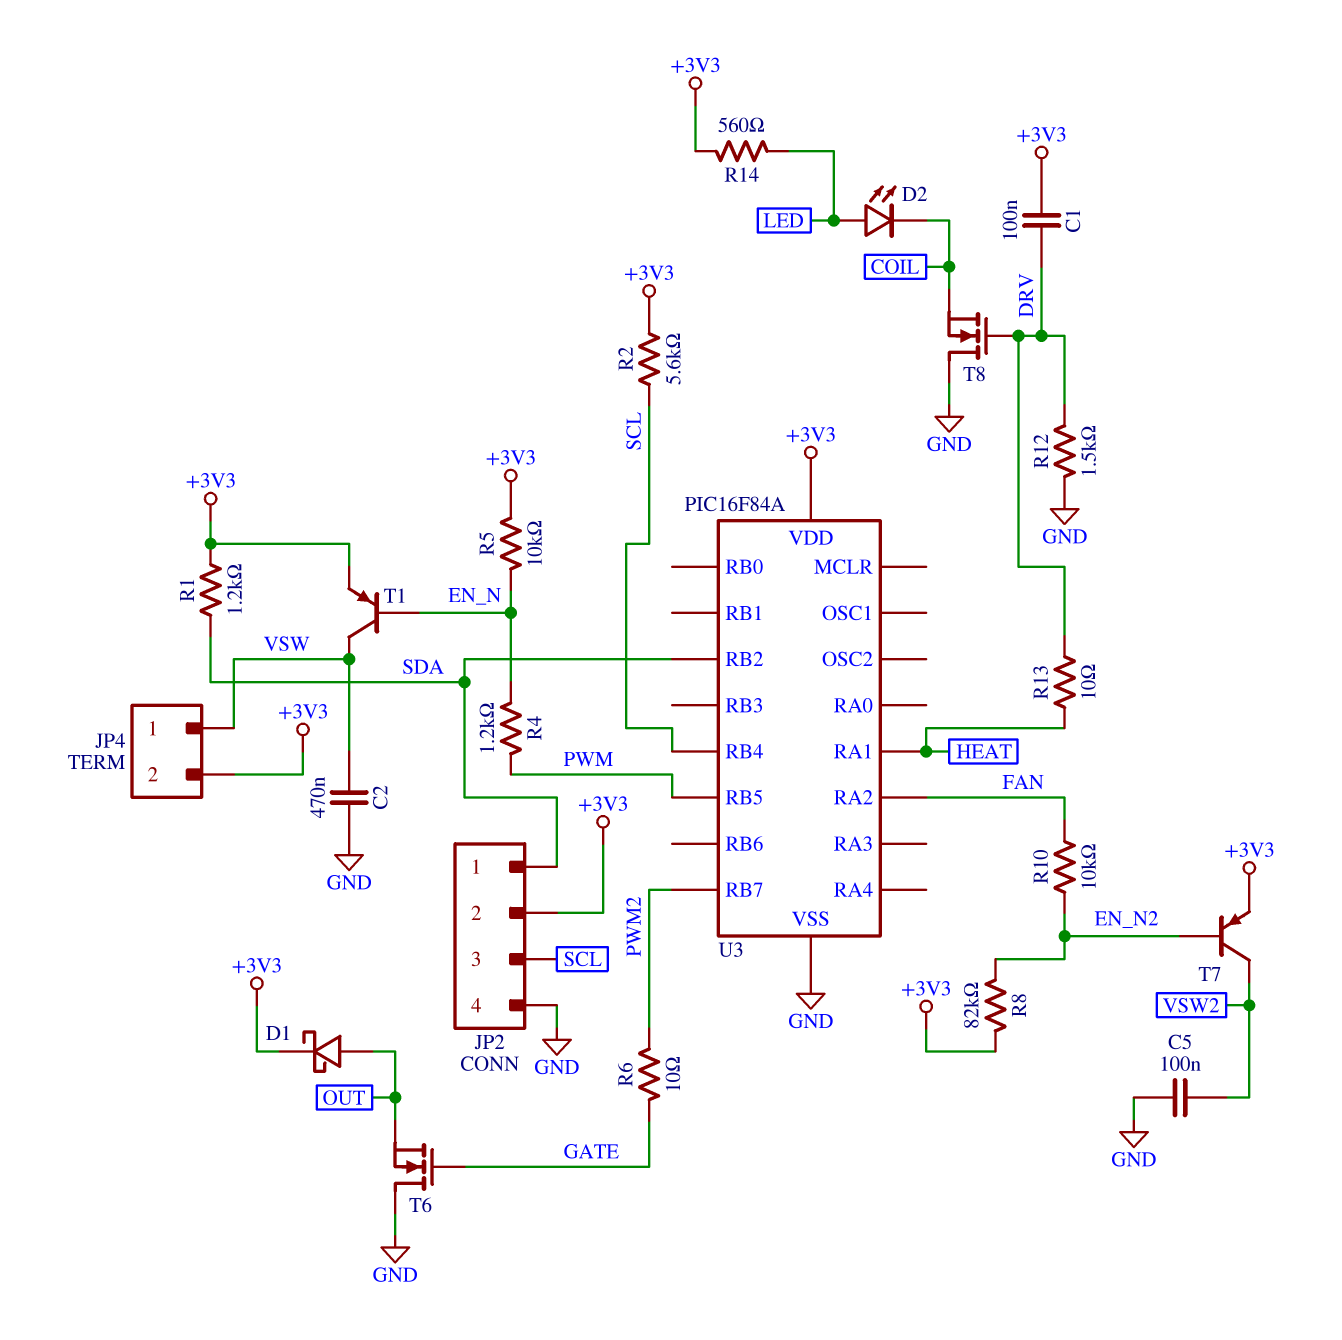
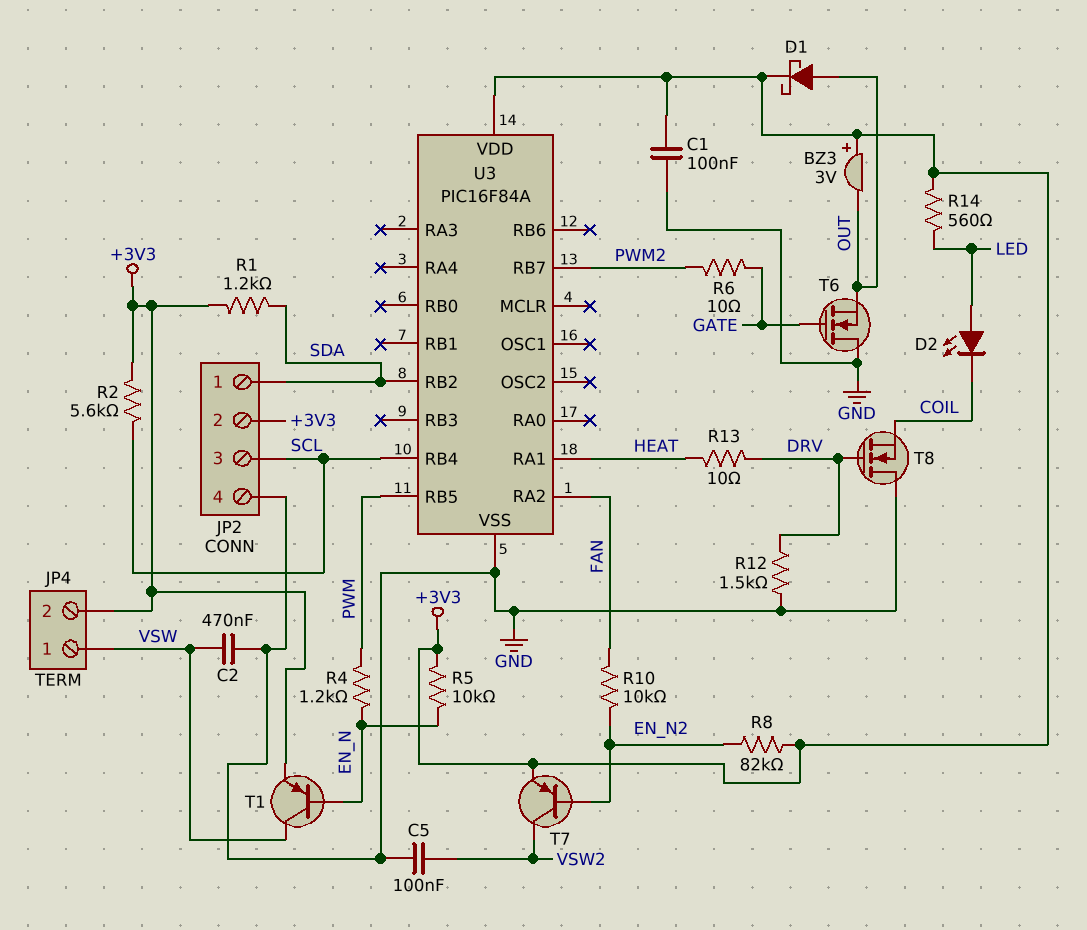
BZ3: none -> buzzer 3V (plus +3V3, minus OUT)
C1: 100nF (+3V3, DRV) -> 100nF (+3V3, GND)

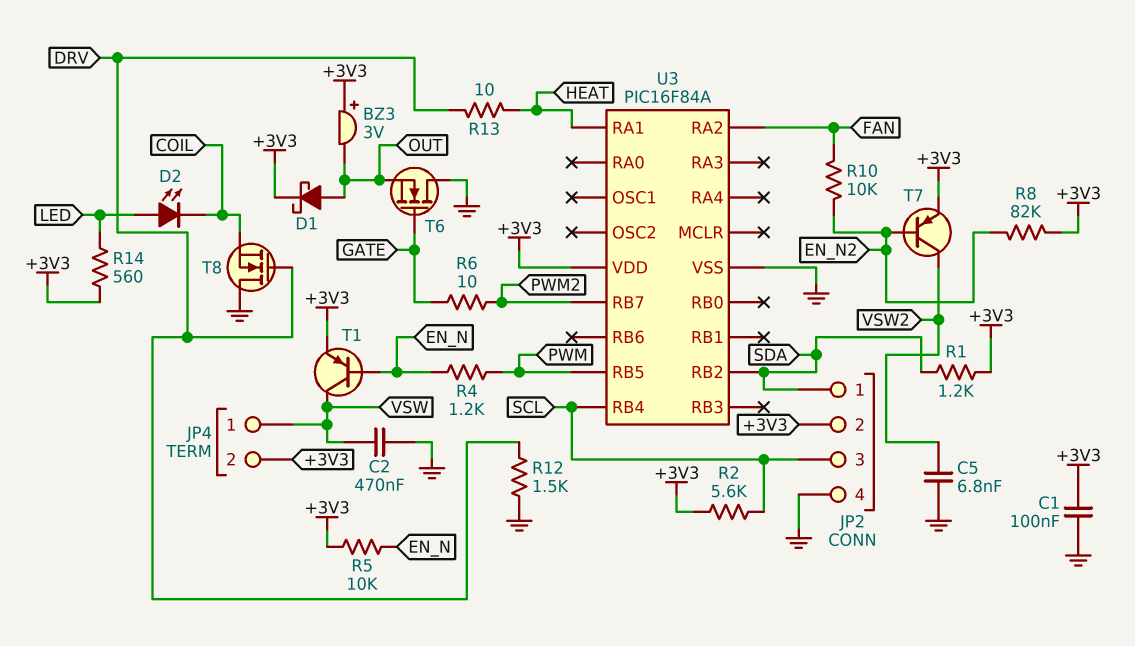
C5: 100nF (GND, VSW2) -> 6.8nF (GND, VSW2)

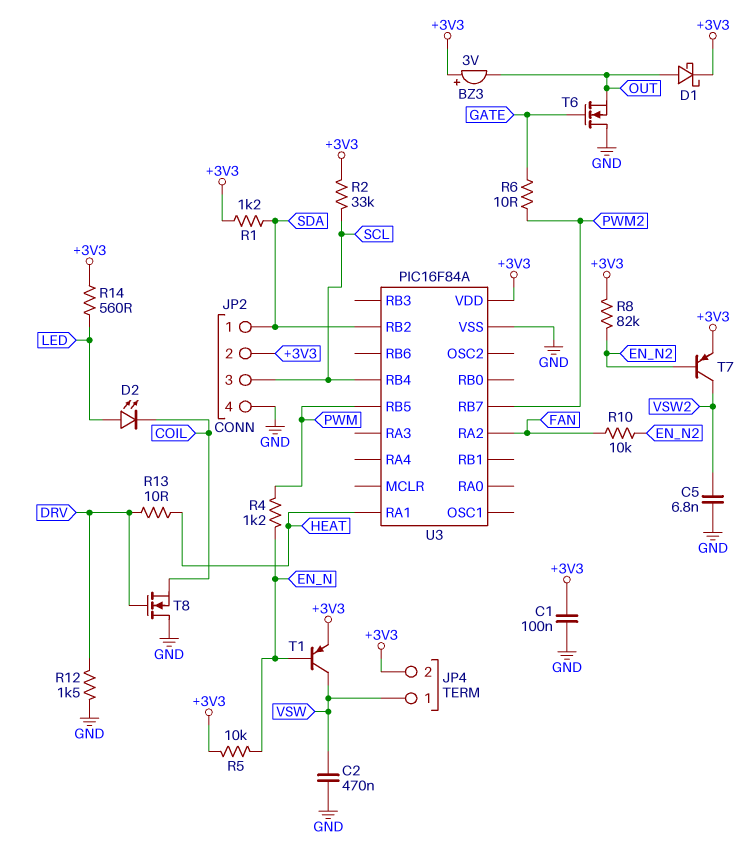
R2: 5.6k (+3V3, SCL) -> 33k (+3V3, SCL)

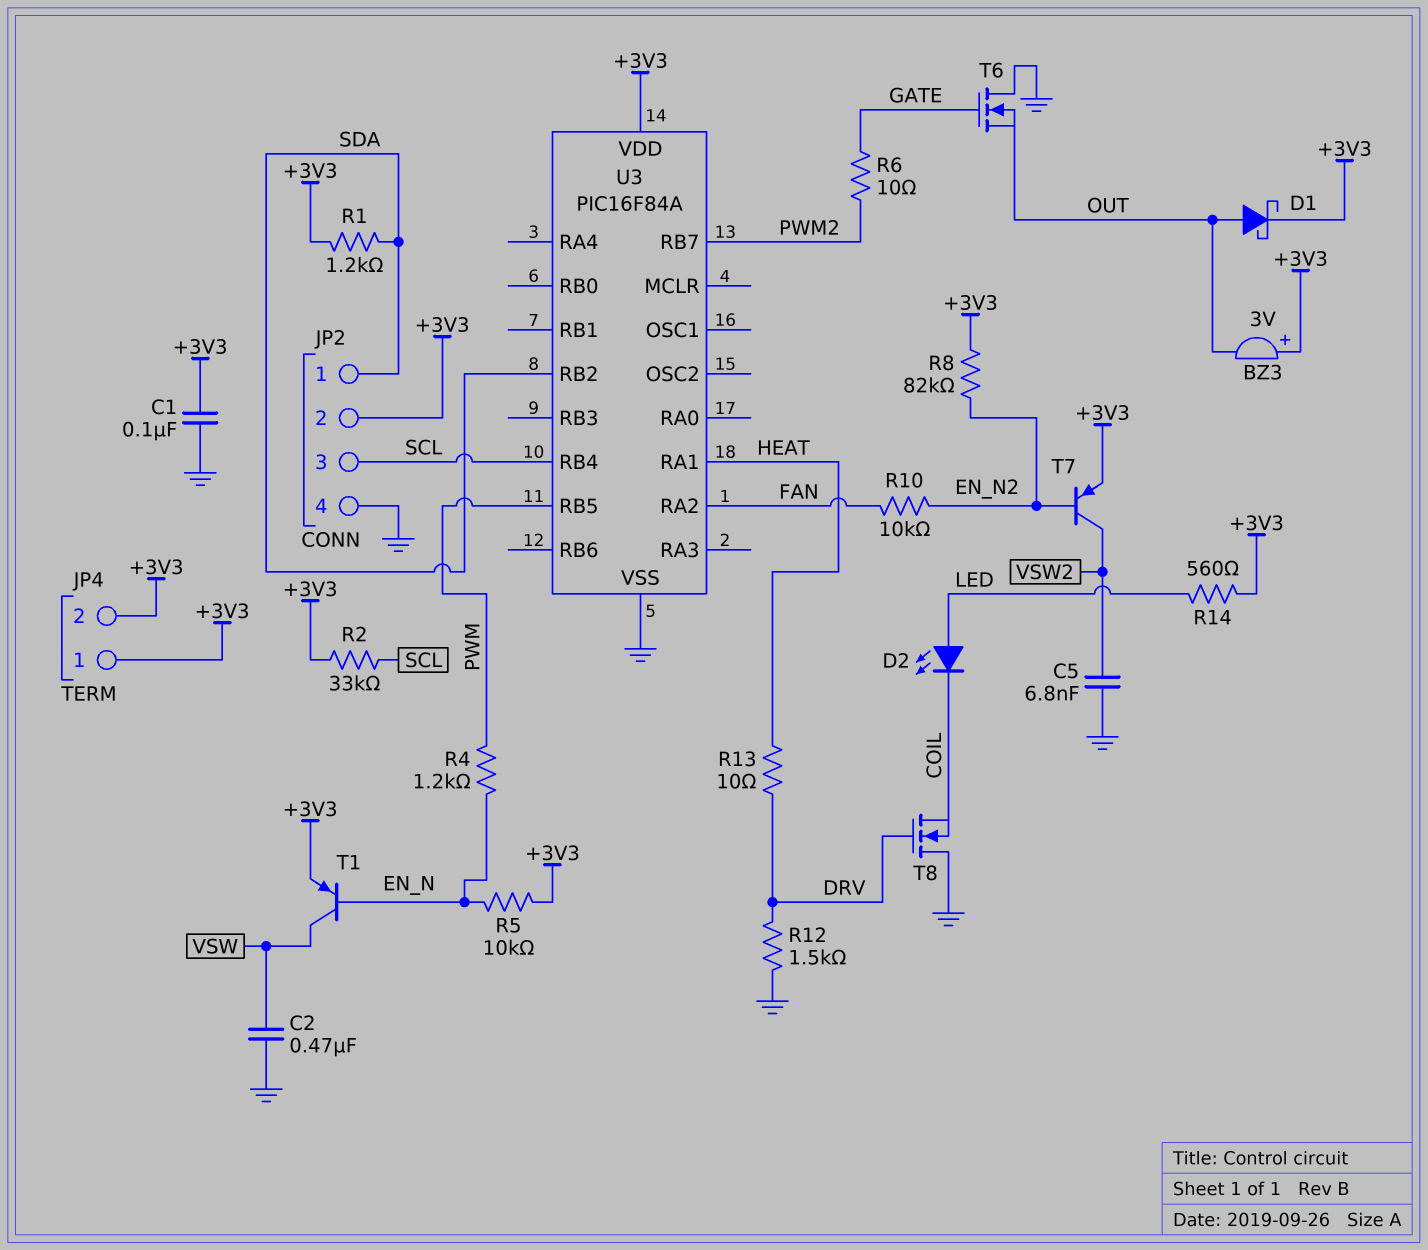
JP4 pin 1: VSW -> +3V3

